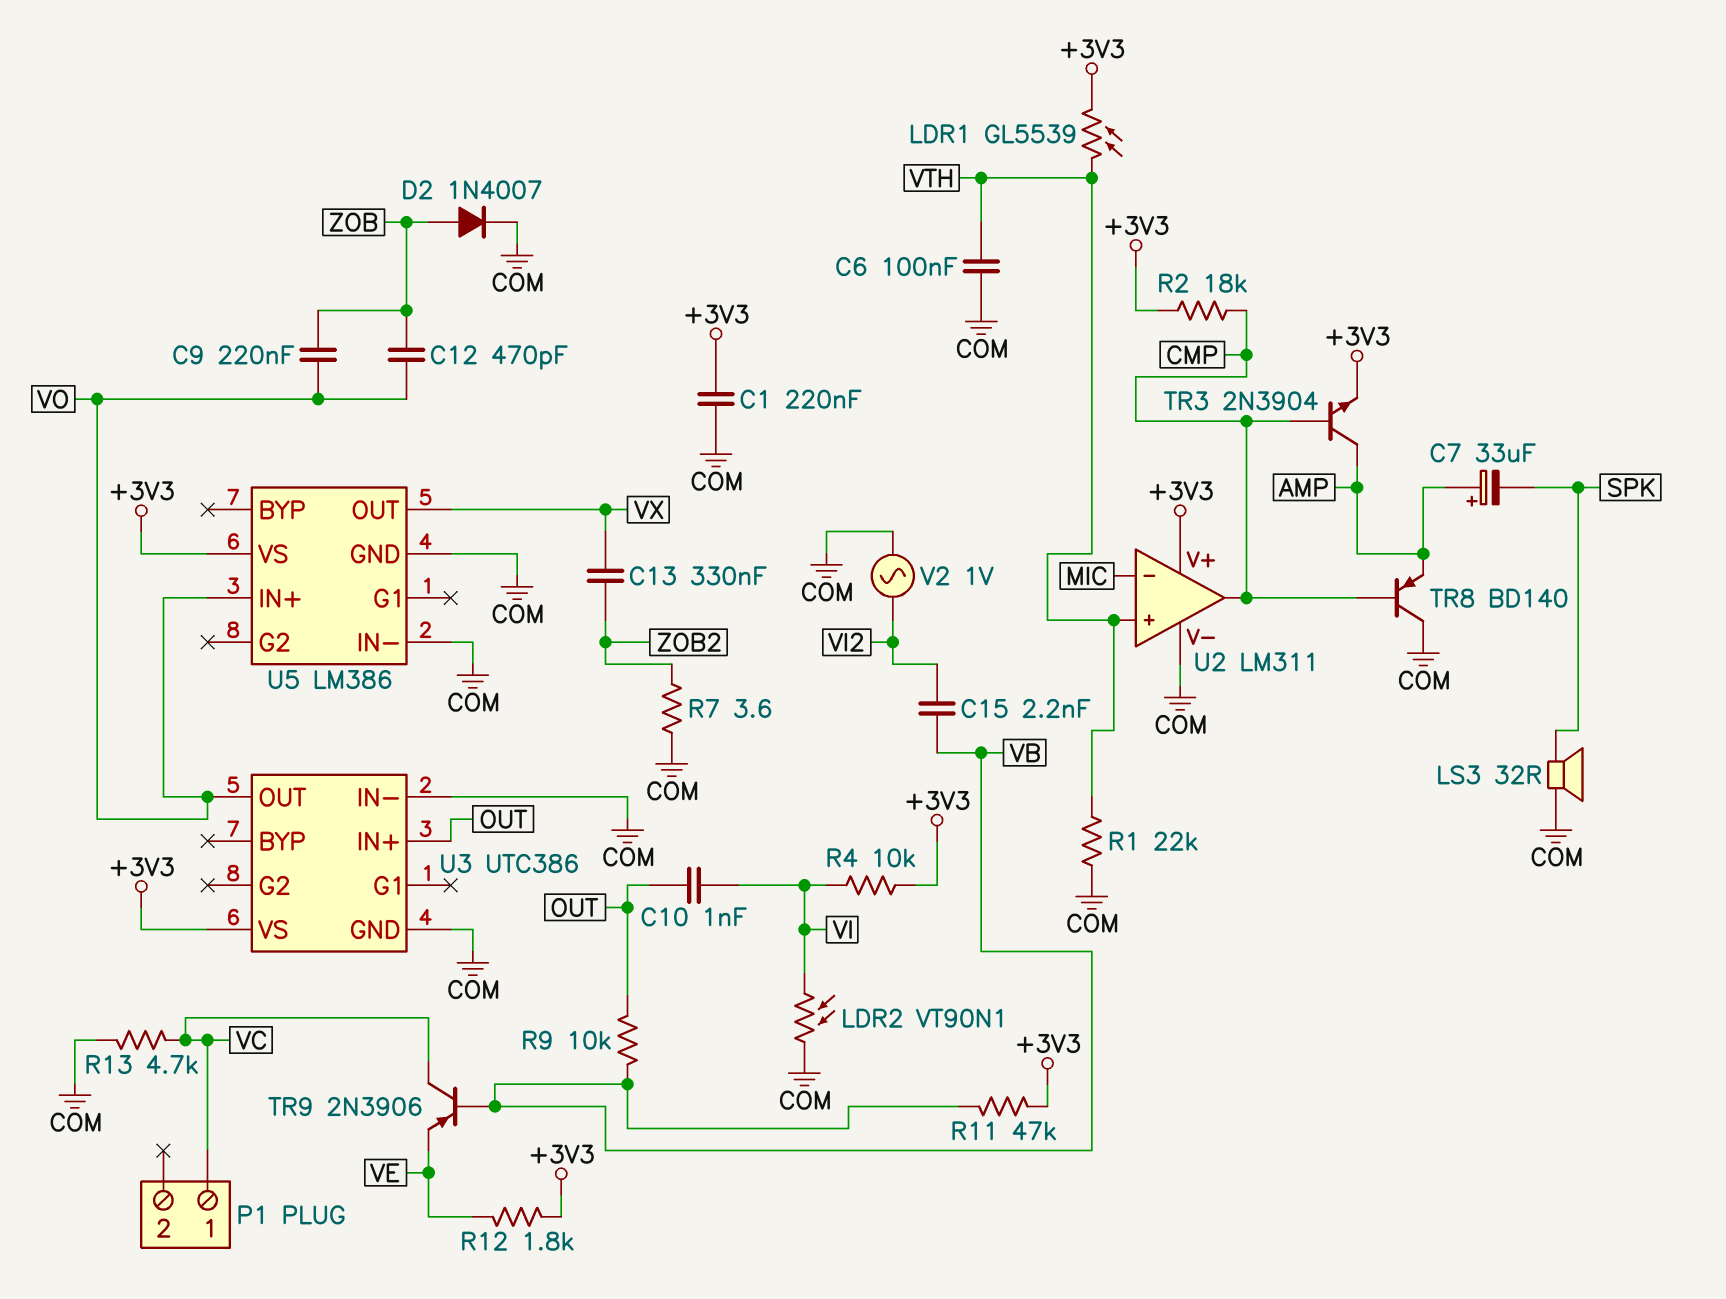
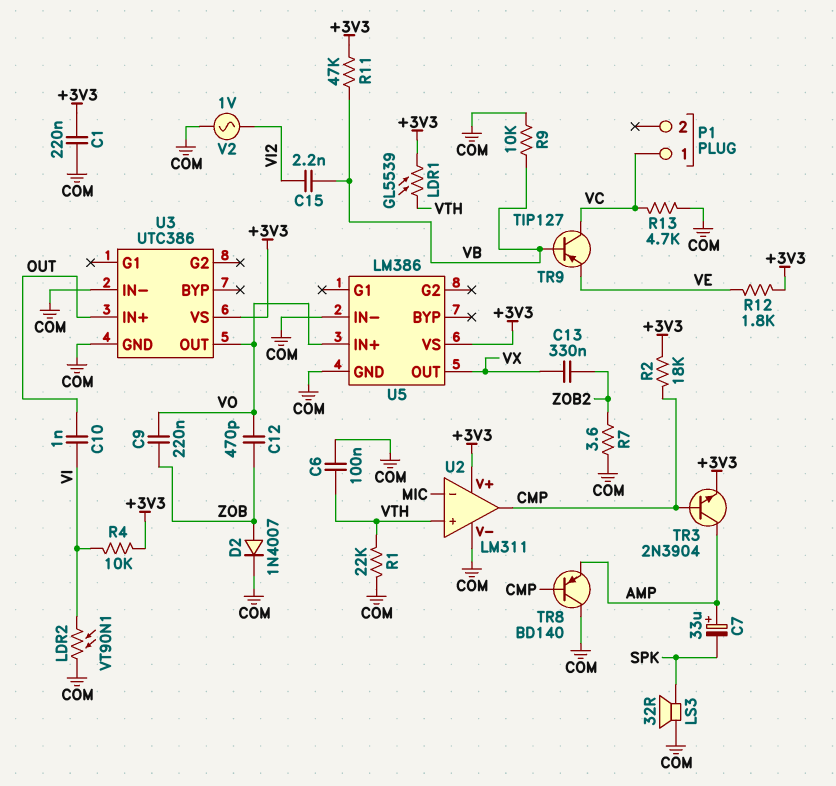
R9: 10k (OUT, VB) -> 10k (COM, VB)
TR9: PNP 2N3906 (B VB, C VC, E VE) -> PNP TIP127 (B VB, C VC, E VE)

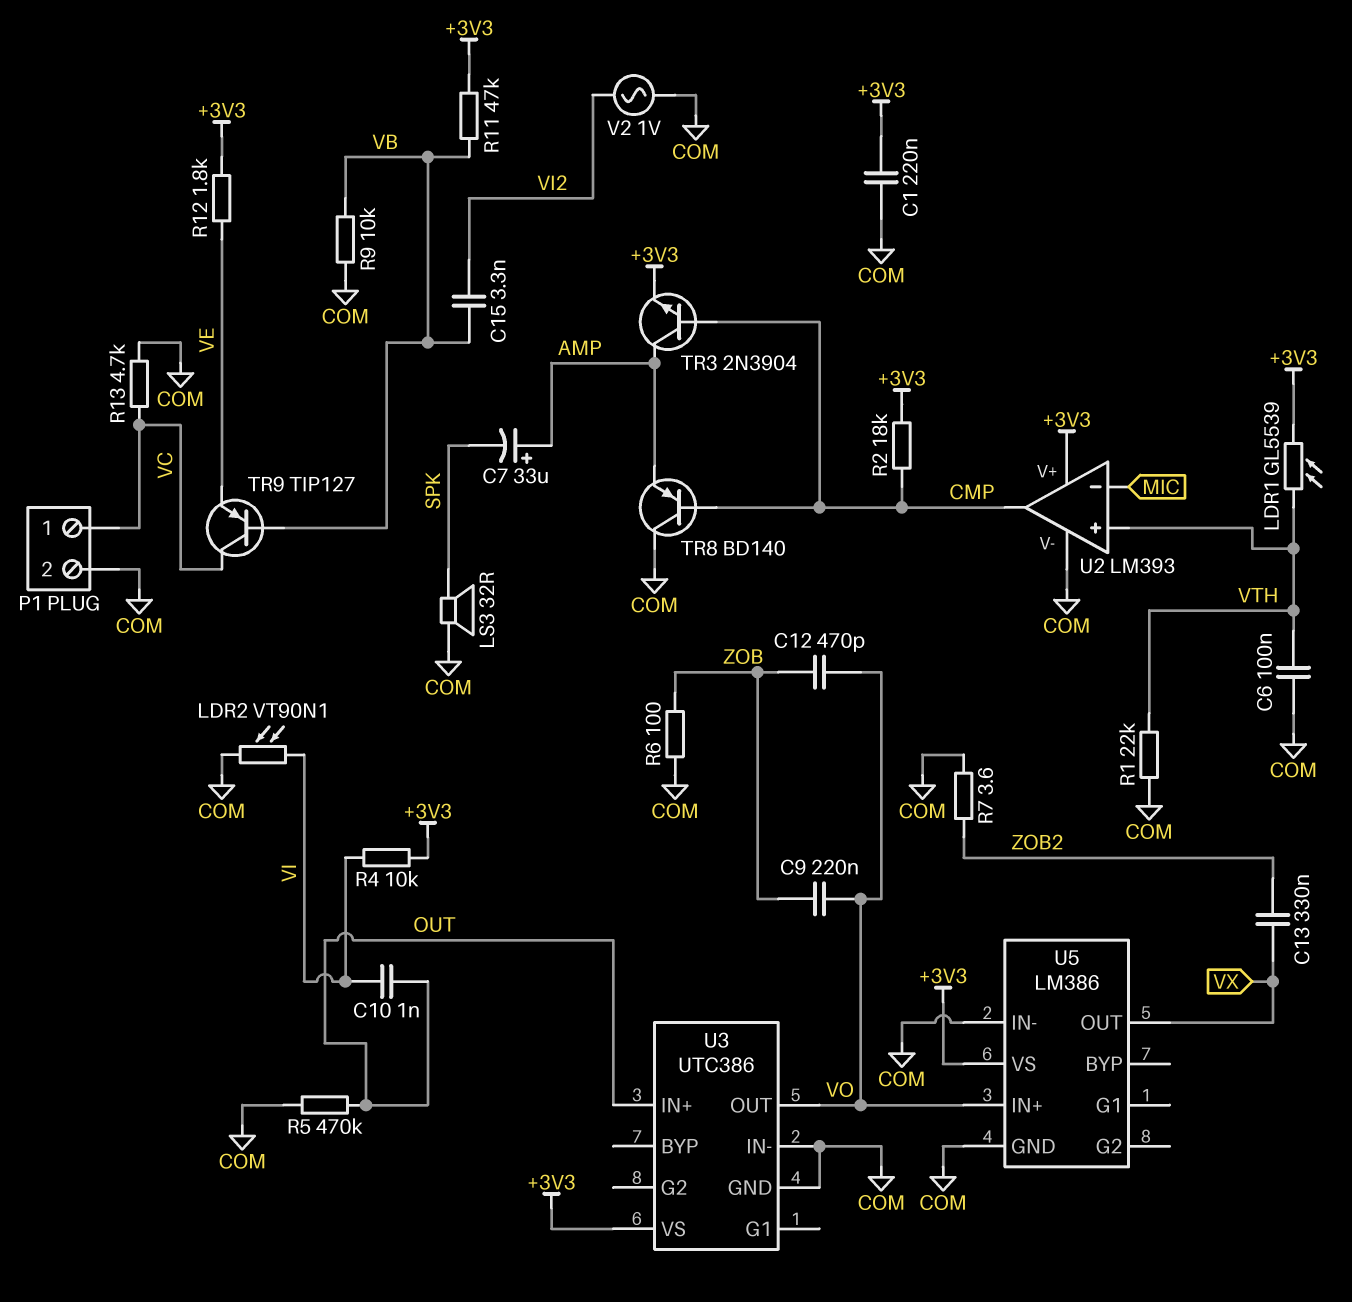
C15: 2.2nF (VB, VI2) -> 3.3nF (VB, VI2)
D2: diode 1N4007 (A ZOB, K COM) -> none
P1 pin 2: none -> COM
R5: none -> 470k (COM, OUT)
R6: none -> 100 (COM, ZOB)
U2: LM311 -> LM393

